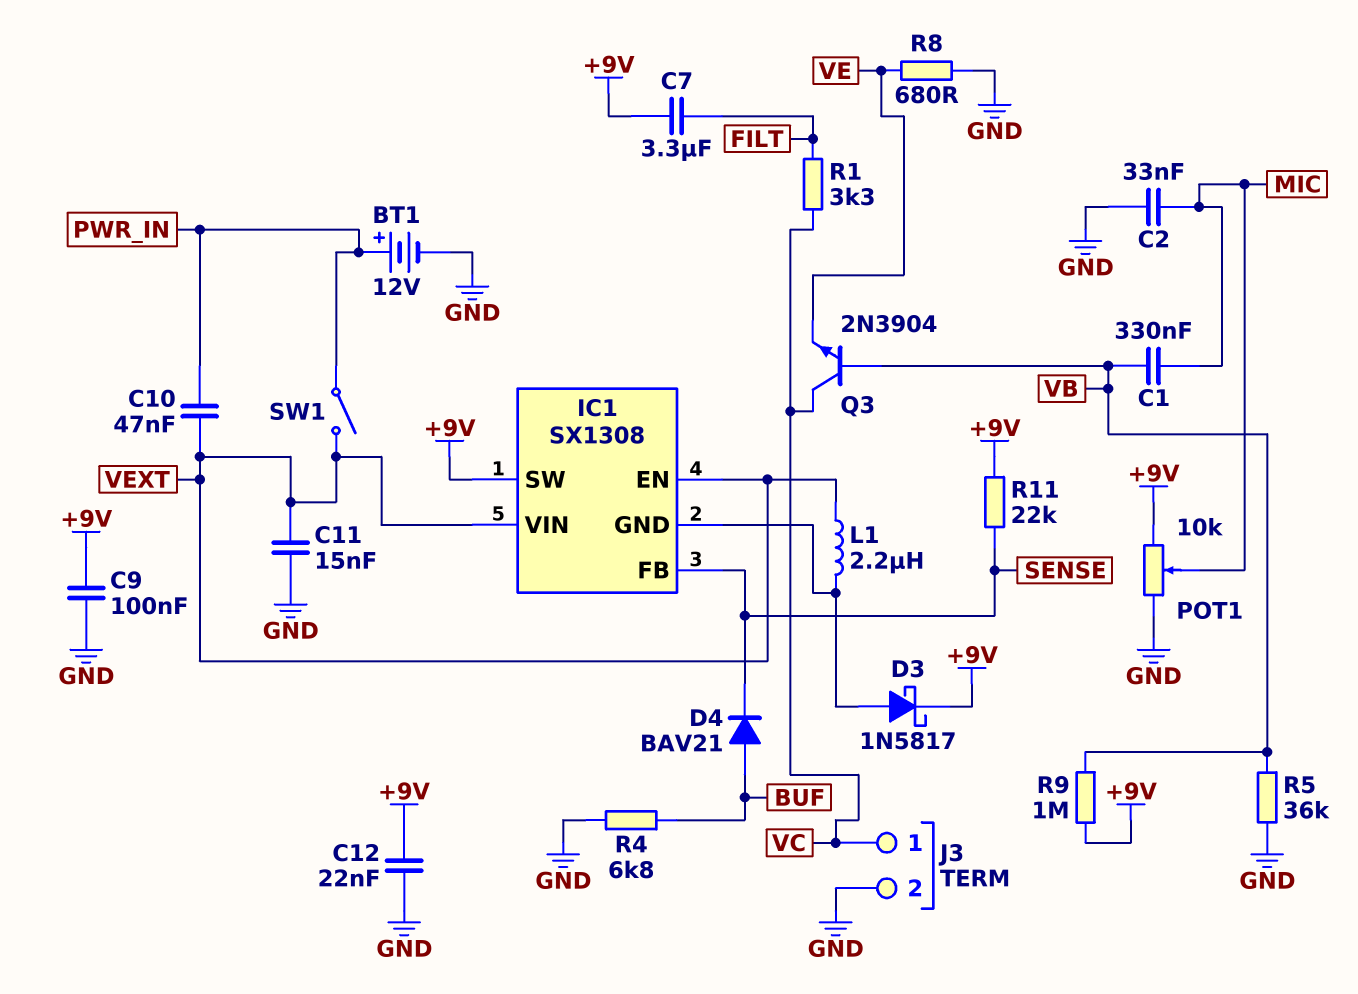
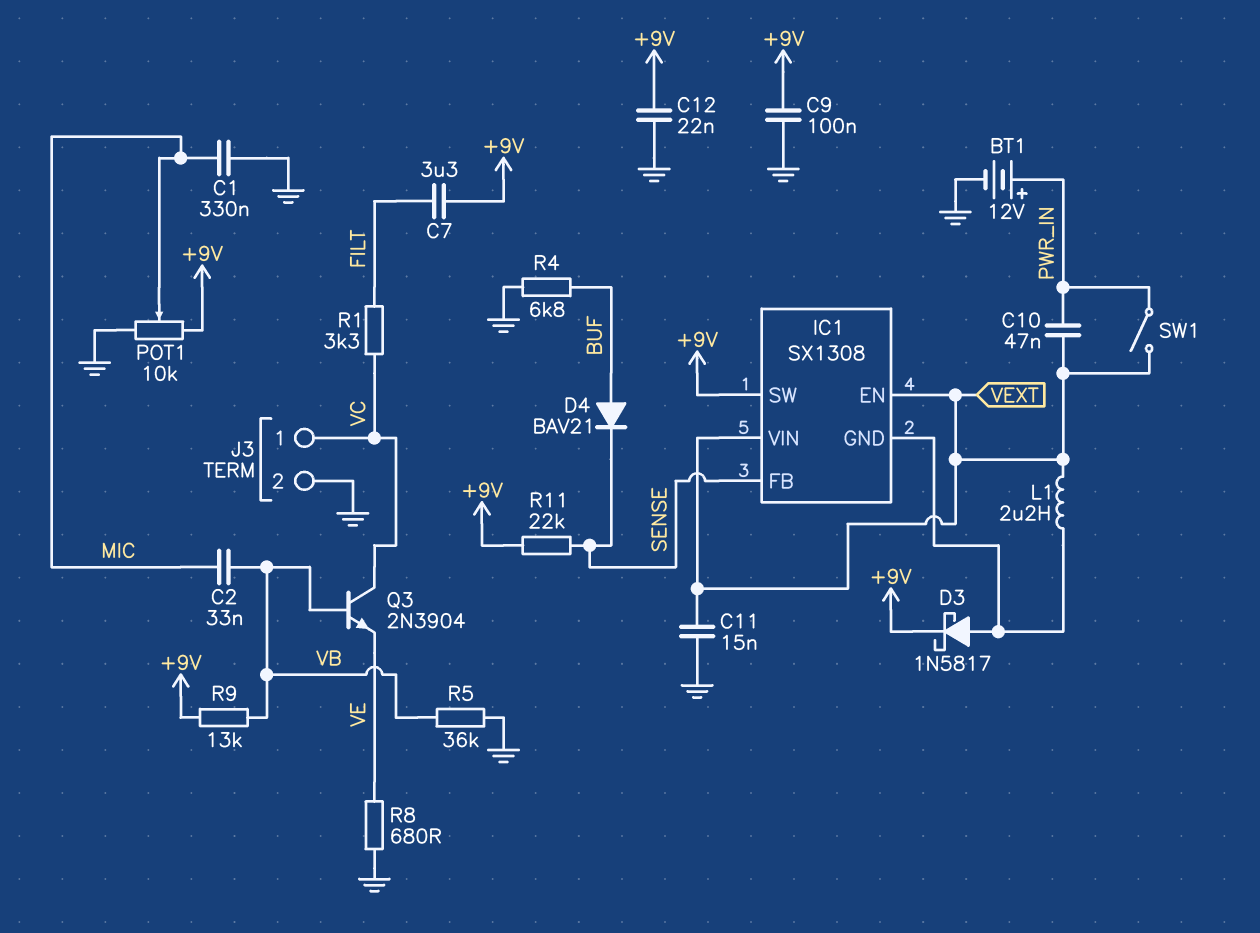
C1: 330nF (MIC, VB) -> 330nF (GND, MIC)
C2: 33nF (GND, MIC) -> 33nF (MIC, VB)
R9: 1M (+9V, VB) -> 13k (+9V, VB)

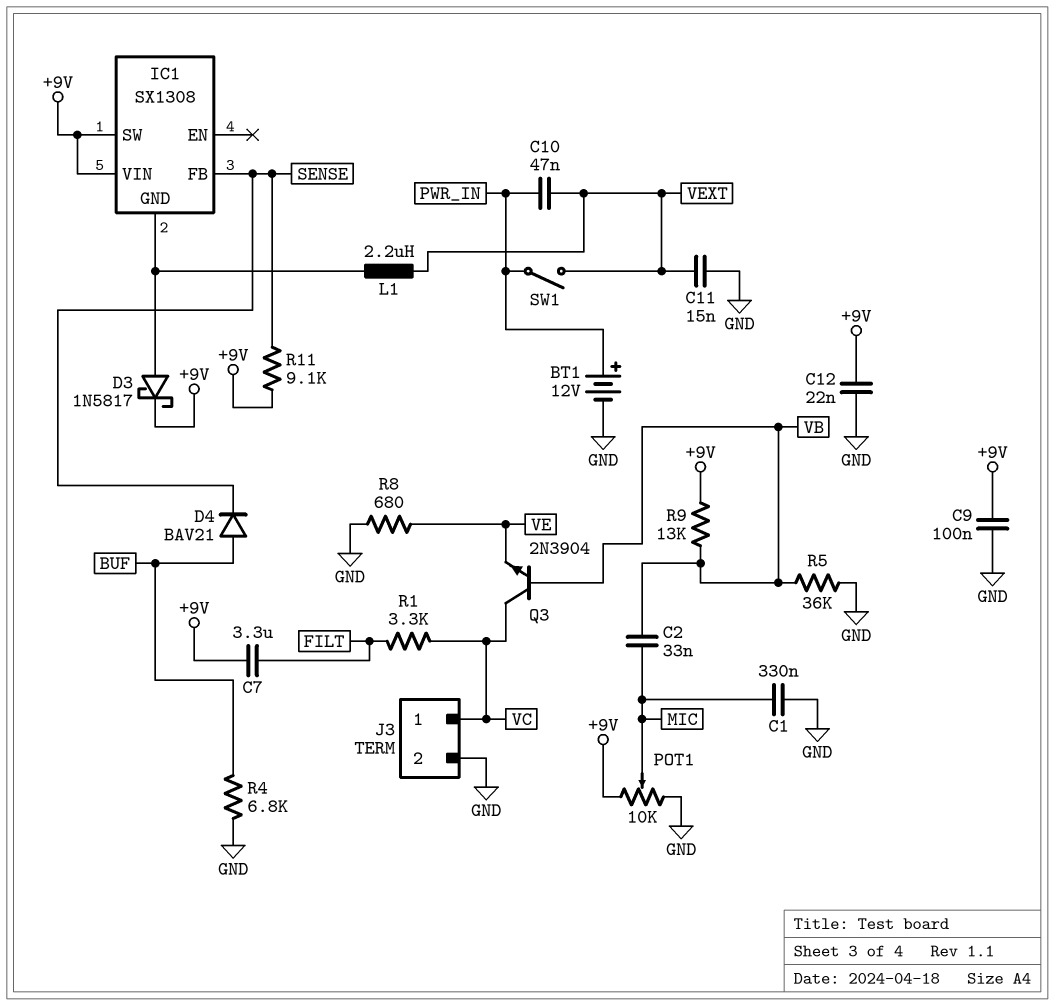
IC1 pin EN: VEXT -> none
IC1 pin VIN: VEXT -> +9V
R11: 22k (+9V, SENSE) -> 9.1k (+9V, SENSE)

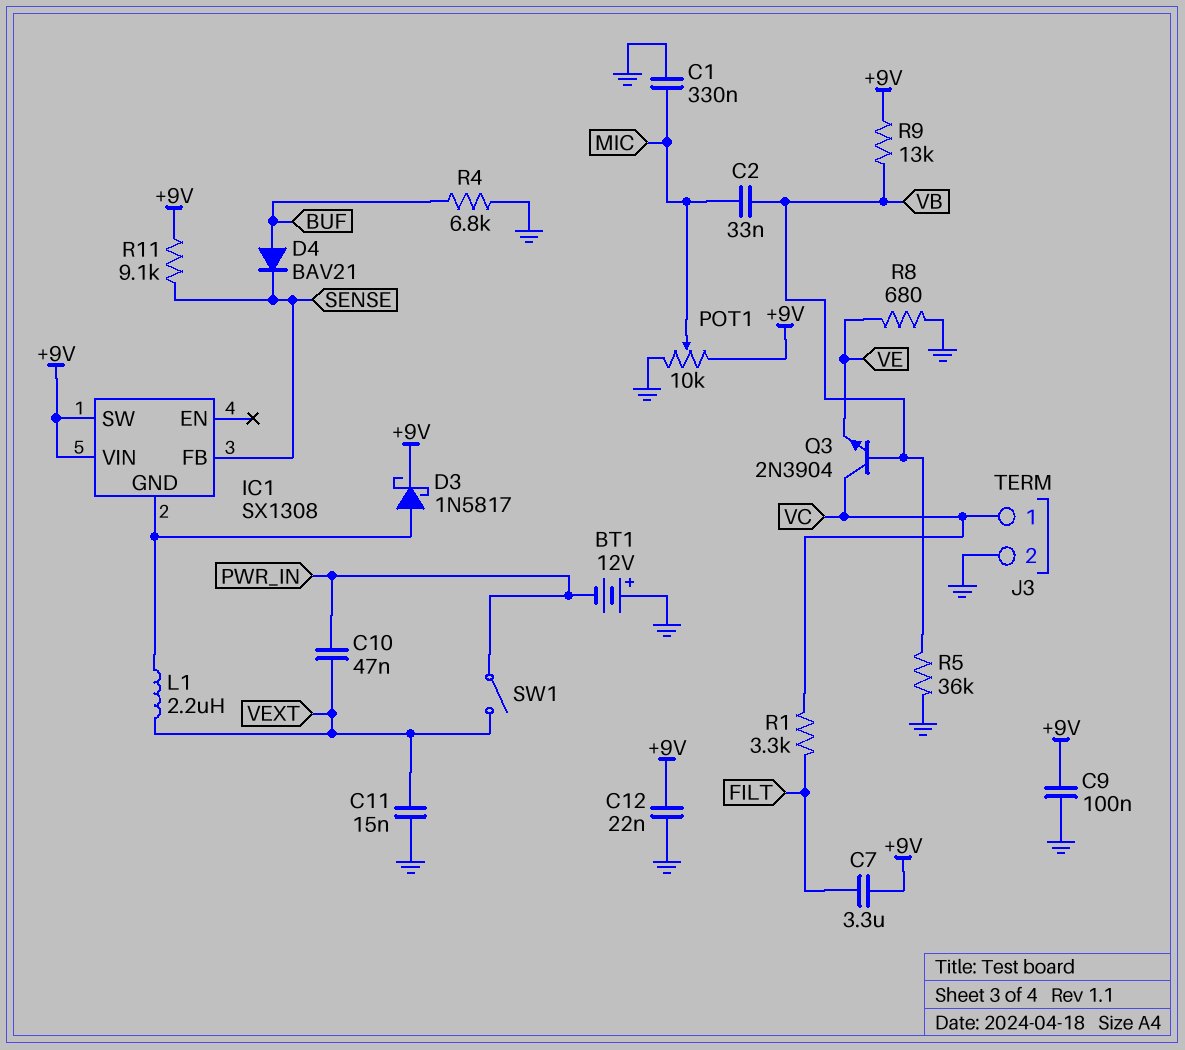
BT1: 12V (plus PWR_IN, minus GND) -> 12V (plus GND, minus PWR_IN)

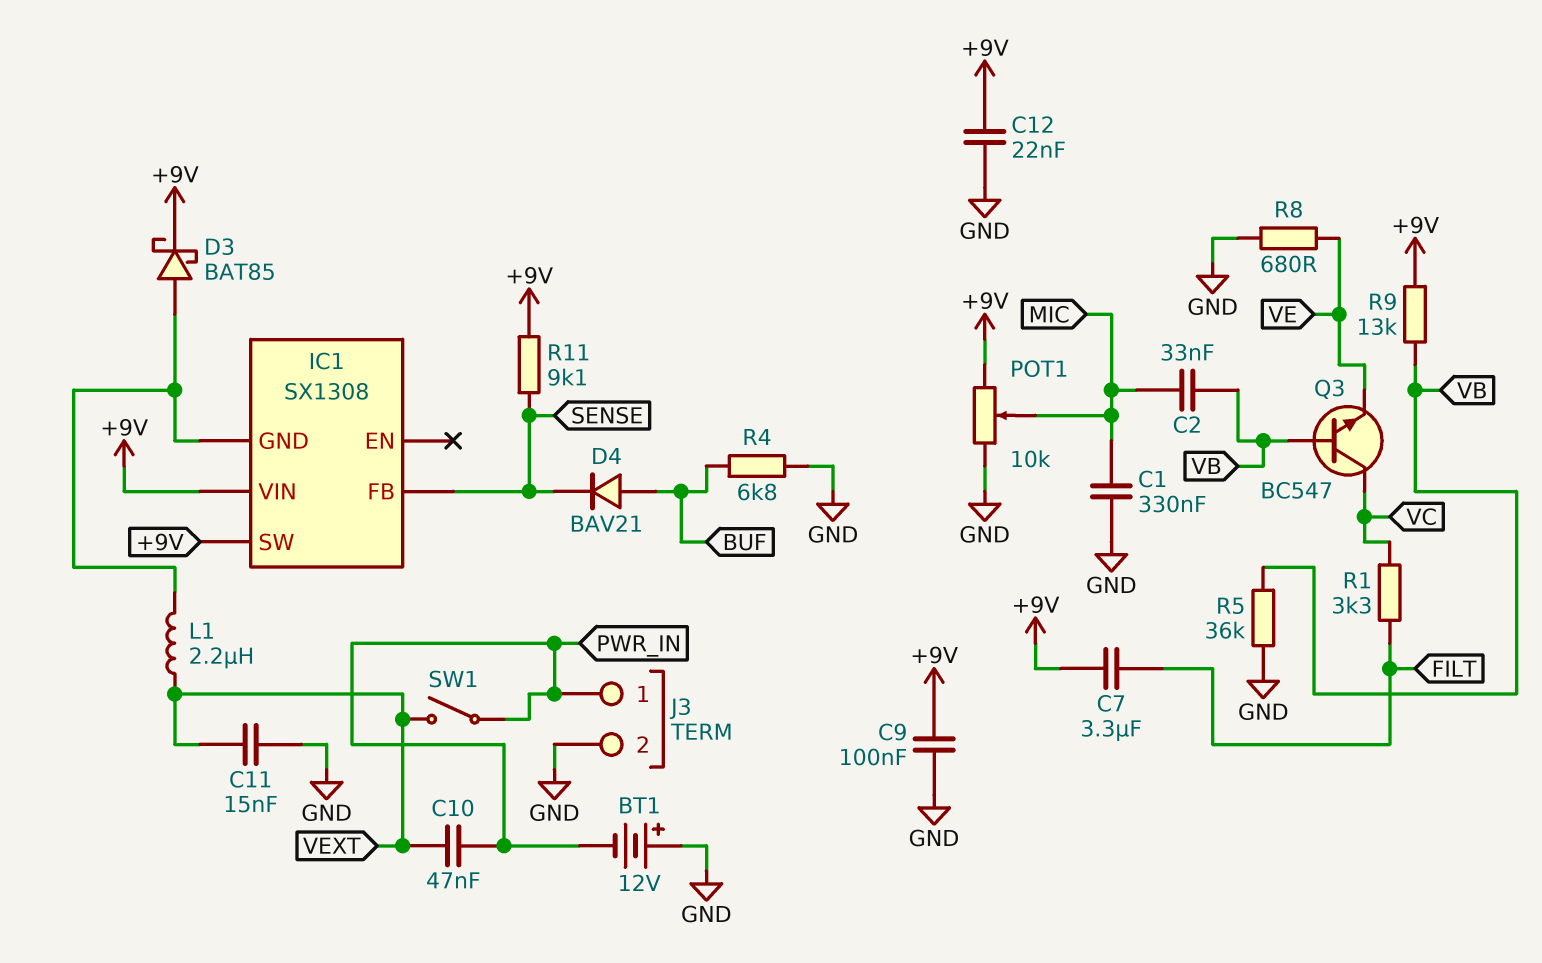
D3: schottky 1N5817 (A IC1/GND, K +9V) -> schottky BAT85 (A IC1/GND, K +9V)
J3 pin 1: VC -> PWR_IN
Q3: NPN 2N3904 (B VB, C VC, E VE) -> NPN BC547 (B VB, C VC, E VE)

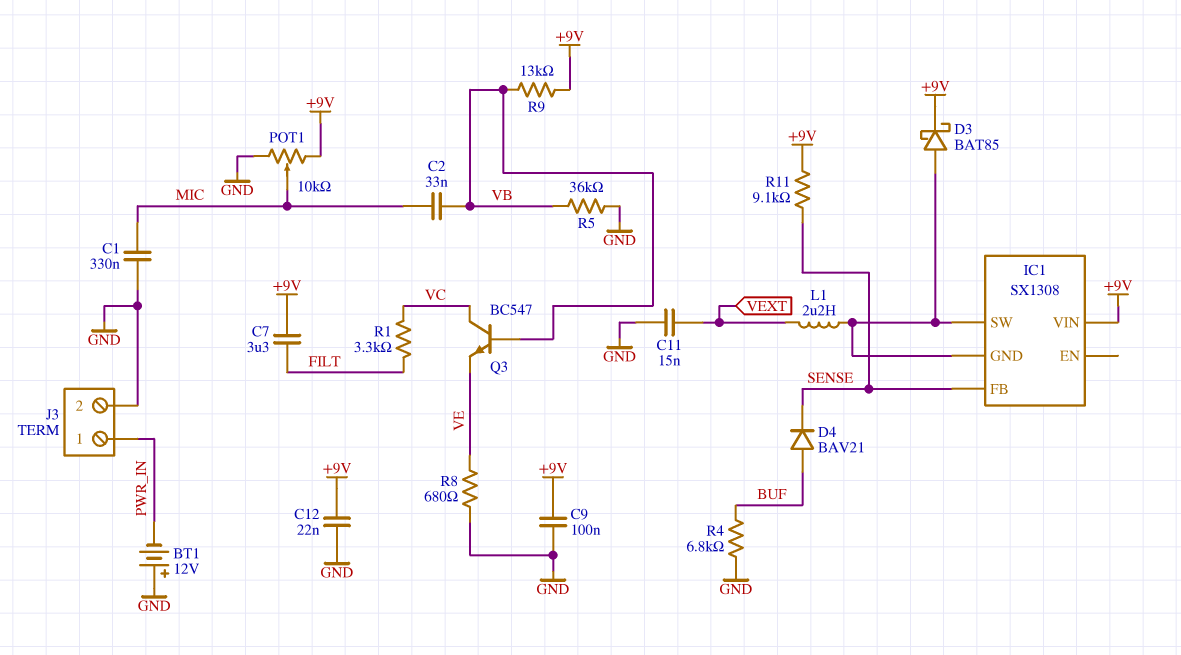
C10: 47nF (PWR_IN, VEXT) -> none
IC1 pin SW: +9V -> IC1/GND
SW1: switch (PWR_IN, VEXT) -> none

